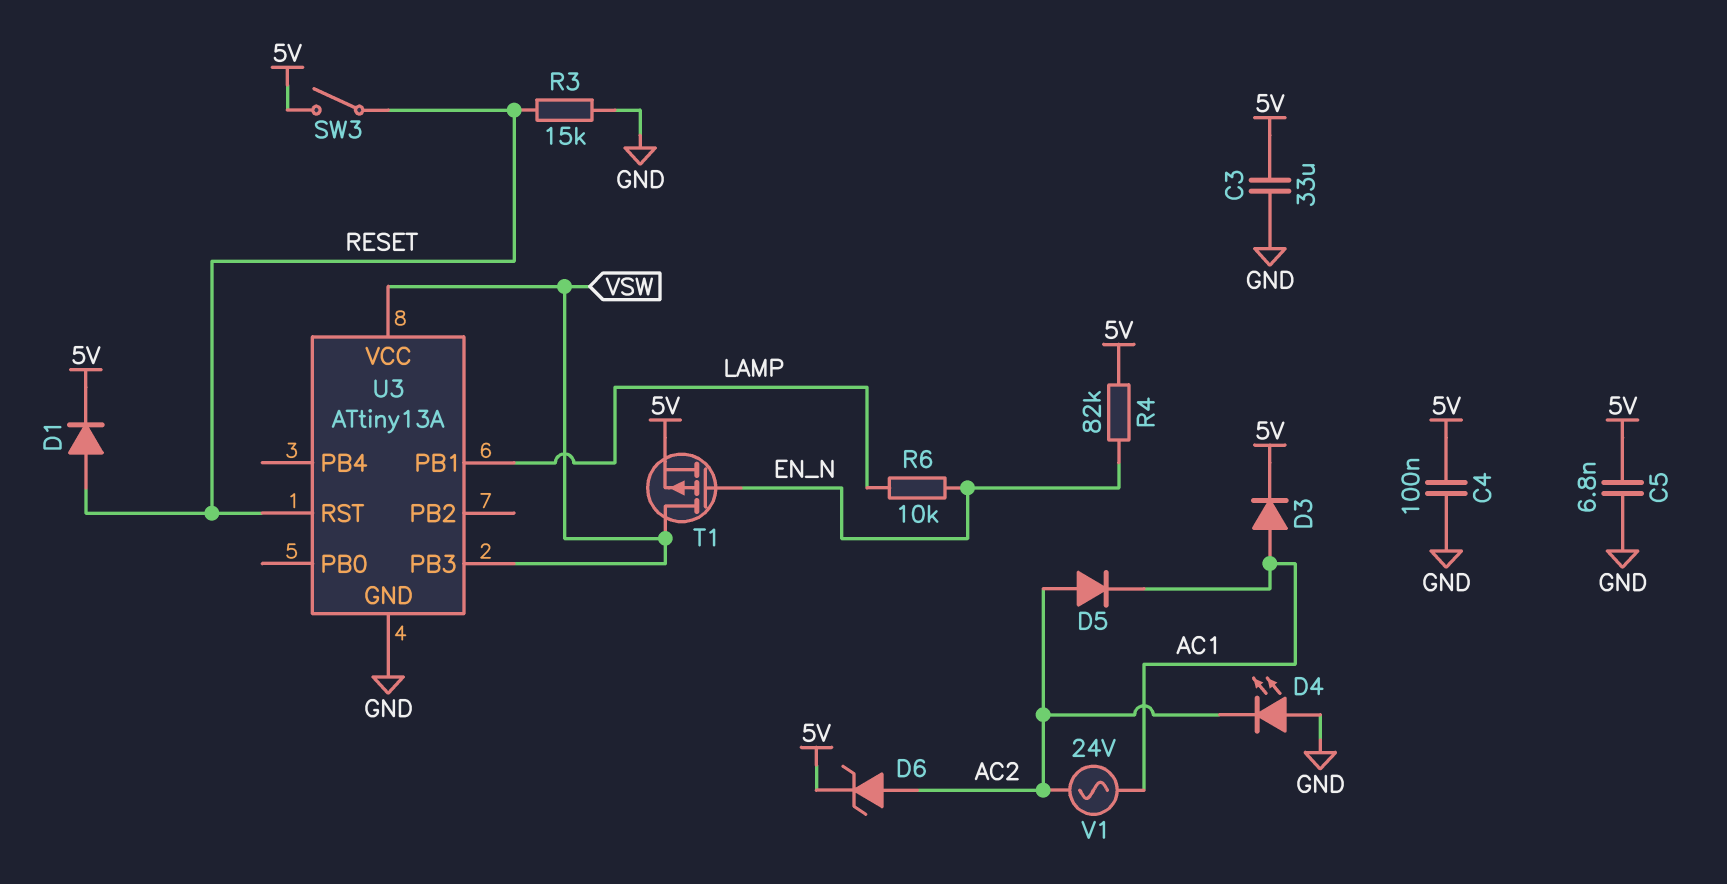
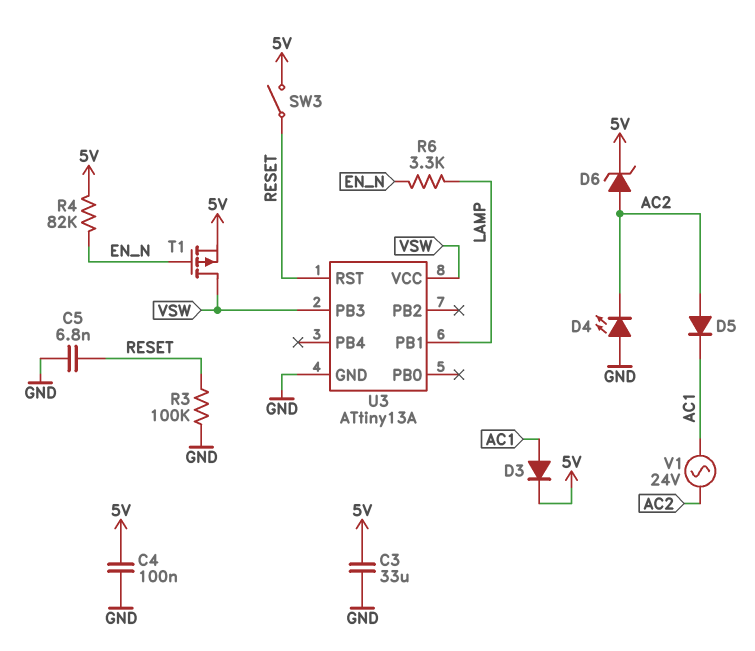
C5: 6.8nF (5V, GND) -> 6.8nF (GND, RESET)
D1: diode (A RESET, K 5V) -> none
R3: 15k (GND, RESET) -> 100k (GND, RESET)
R6: 10k (EN_N, LAMP) -> 3.3k (EN_N, LAMP)

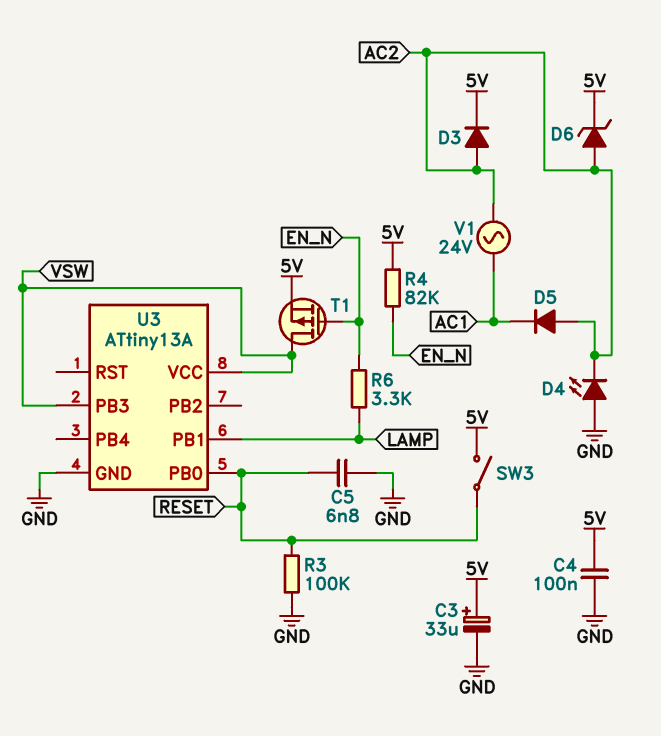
C3: 33uF (5V, GND) -> 33uF (plus 5V, minus GND)
D3: diode (A AC1, K 5V) -> diode (A AC2, K 5V)
U3 pin PB0: none -> RESET
U3 pin RST: RESET -> none

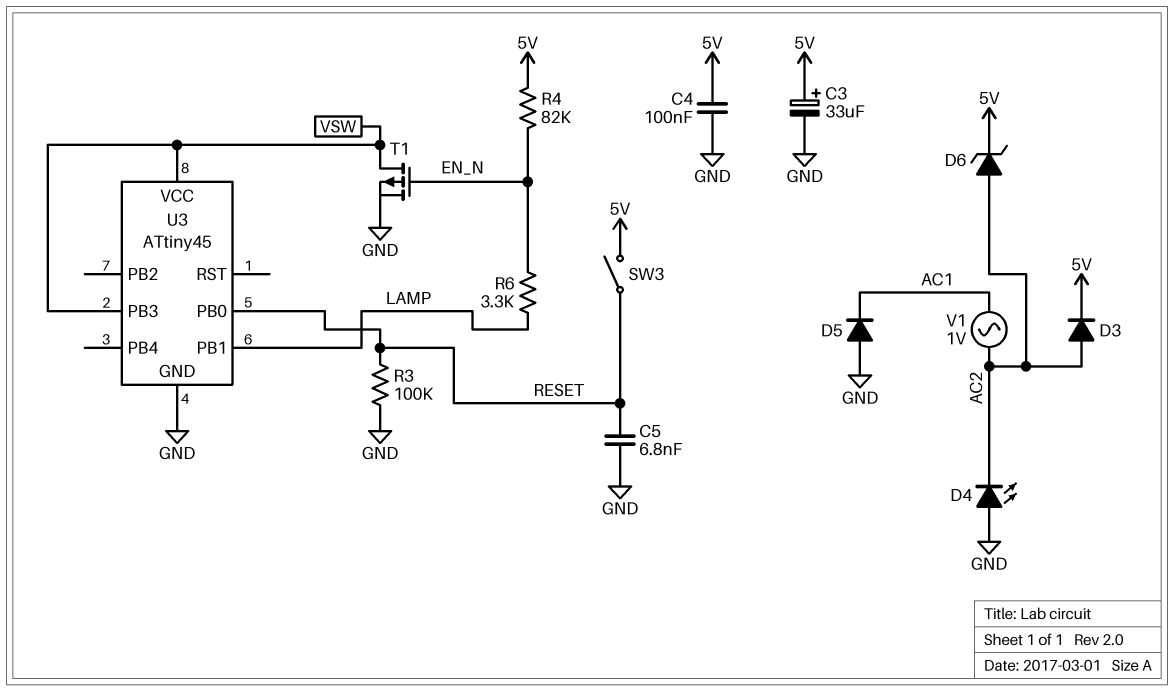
D5: diode (A AC2, K AC1) -> diode (A GND, K AC1)
T1: PMOS (G EN_N, D VSW, S 5V) -> PMOS (G EN_N, D VSW, S GND)
U3: ATtiny13A -> ATtiny45
V1: AC 24V (AC1, AC2) -> AC 1V (AC1, AC2)

